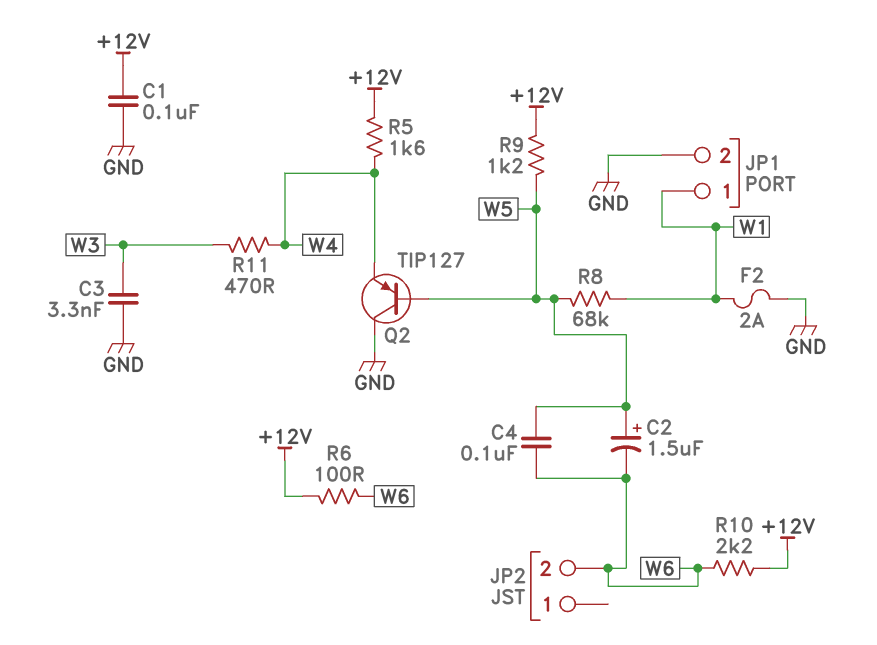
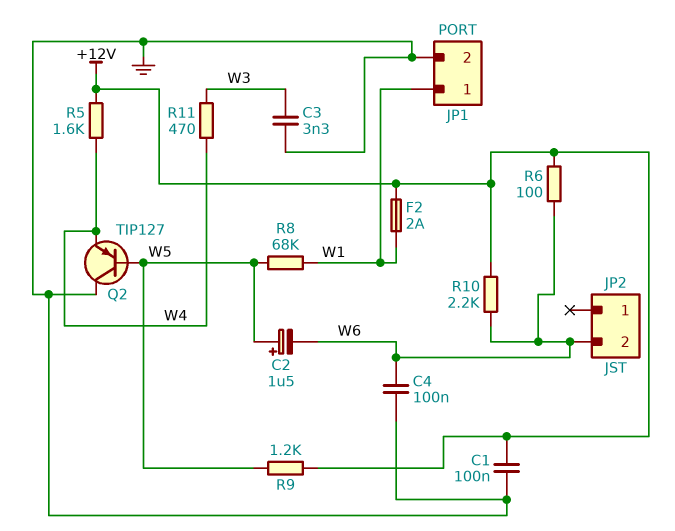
C4: 100nF (W5, W6) -> 100nF (GND, W6)
F2: 2A (GND, W1) -> 2A (+12V, W1)

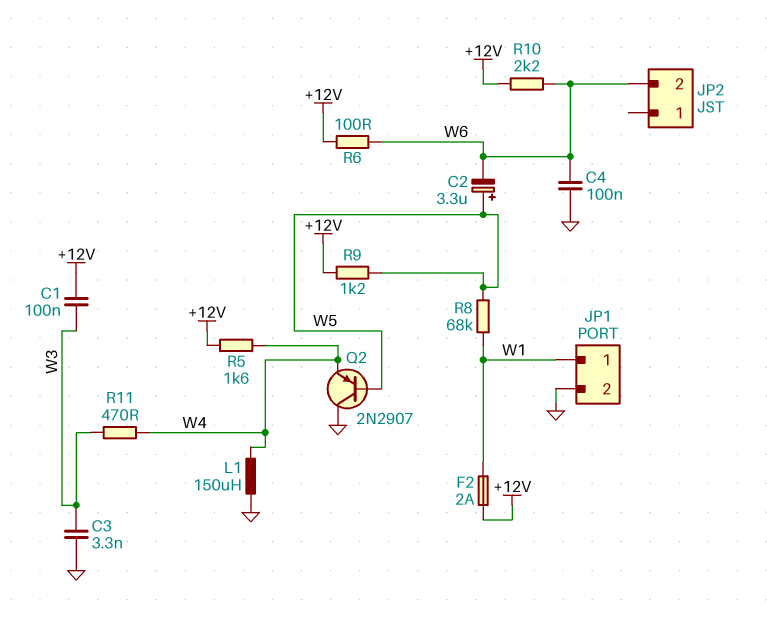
C1: 100nF (+12V, GND) -> 100nF (+12V, W3)
C2: 1.5uF (plus W5, minus W6) -> 3.3uF (plus W5, minus W6)
L1: none -> 150uH (GND, W4)
Q2: PNP TIP127 (B W5, C GND, E W4) -> PNP 2N2907 (B W5, C GND, E W4)

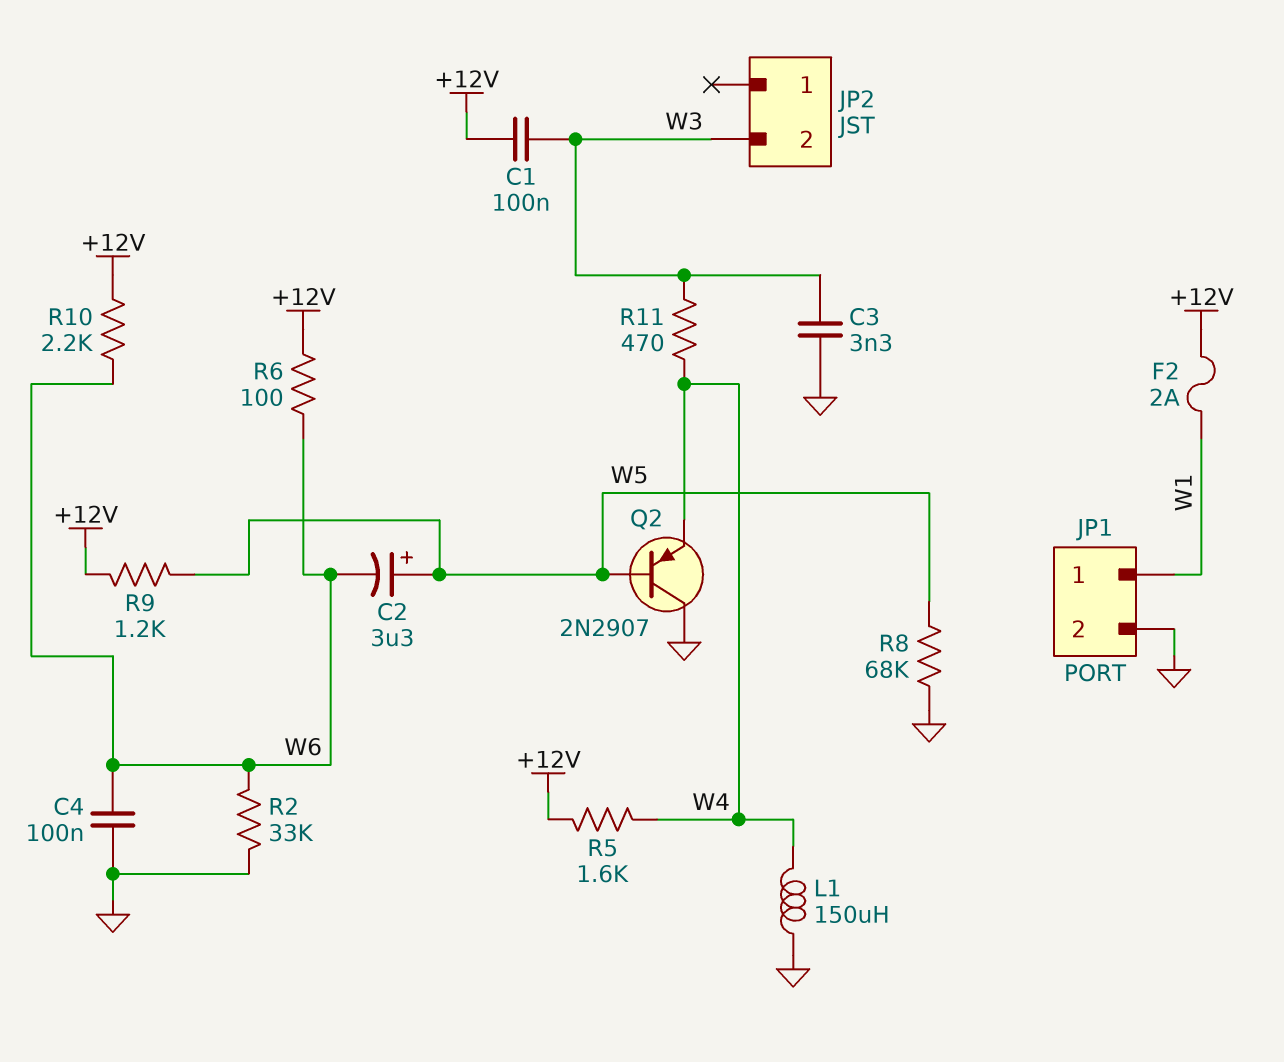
JP2 pin 2: W6 -> W3
R2: none -> 33k (GND, W6)
R8: 68k (W1, W5) -> 68k (GND, W5)

